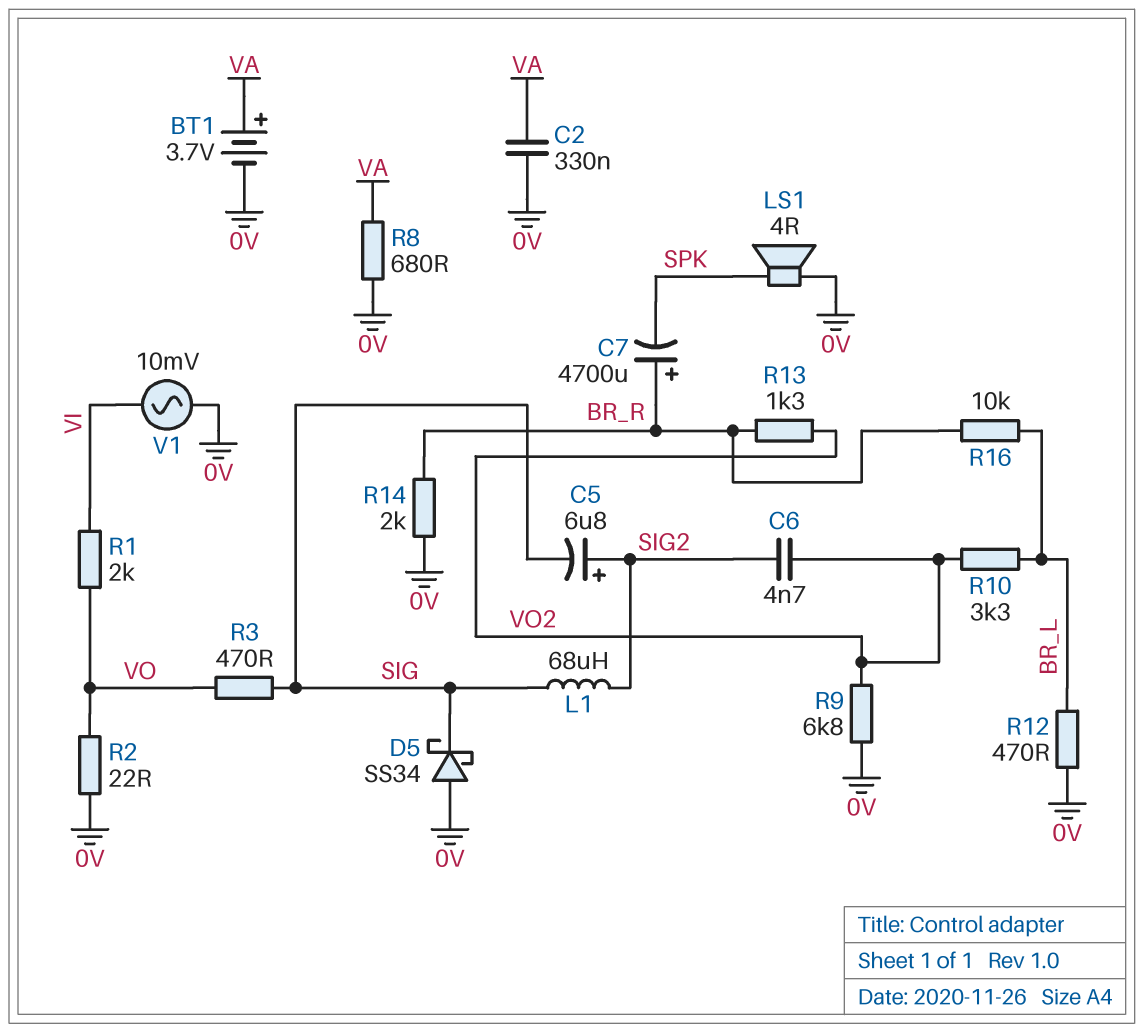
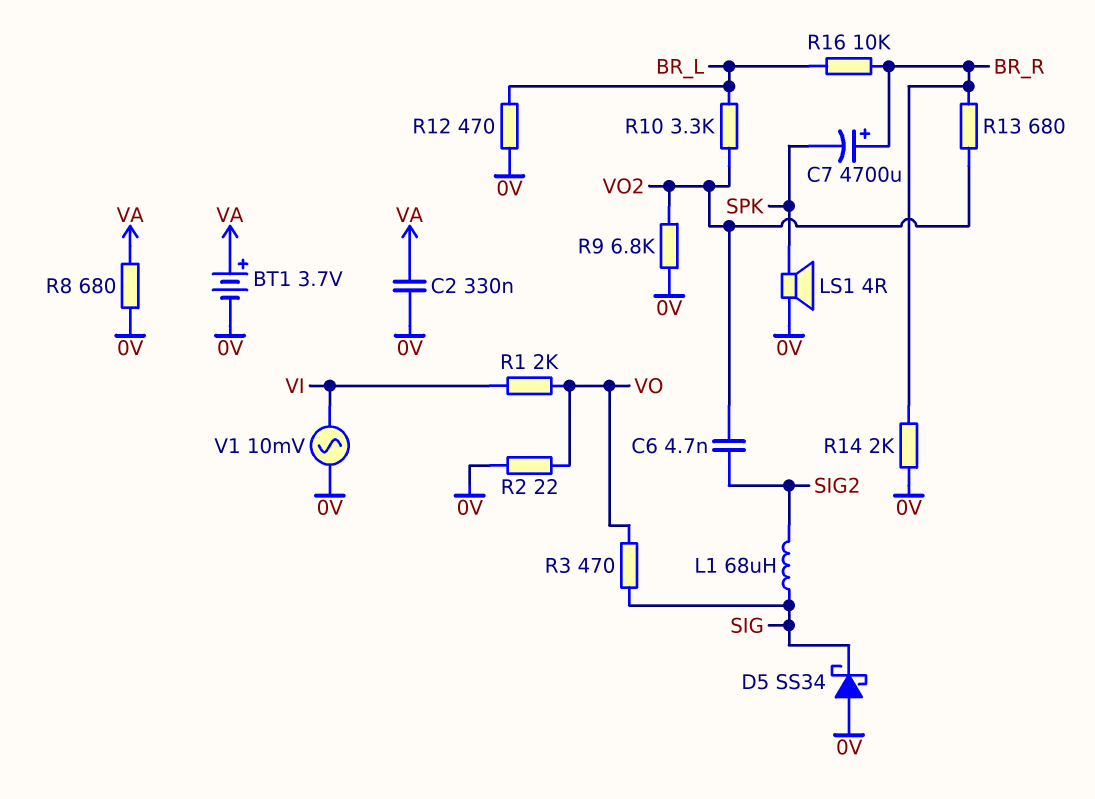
C5: 6.8uF (plus SIG2, minus SIG) -> none
R13: 1.3k (BR_R, VO2) -> 680 (BR_R, VO2)

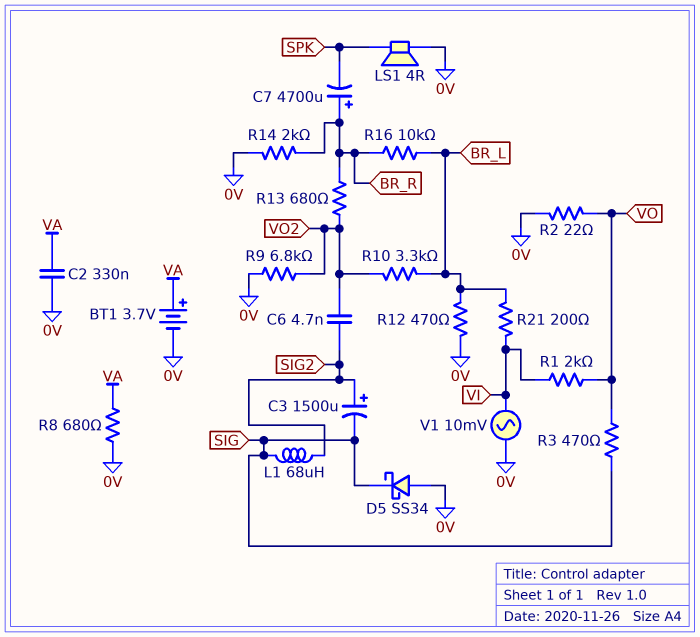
C3: none -> 1500uF (plus SIG2, minus SIG)
R21: none -> 200 (BR_L, VI)

